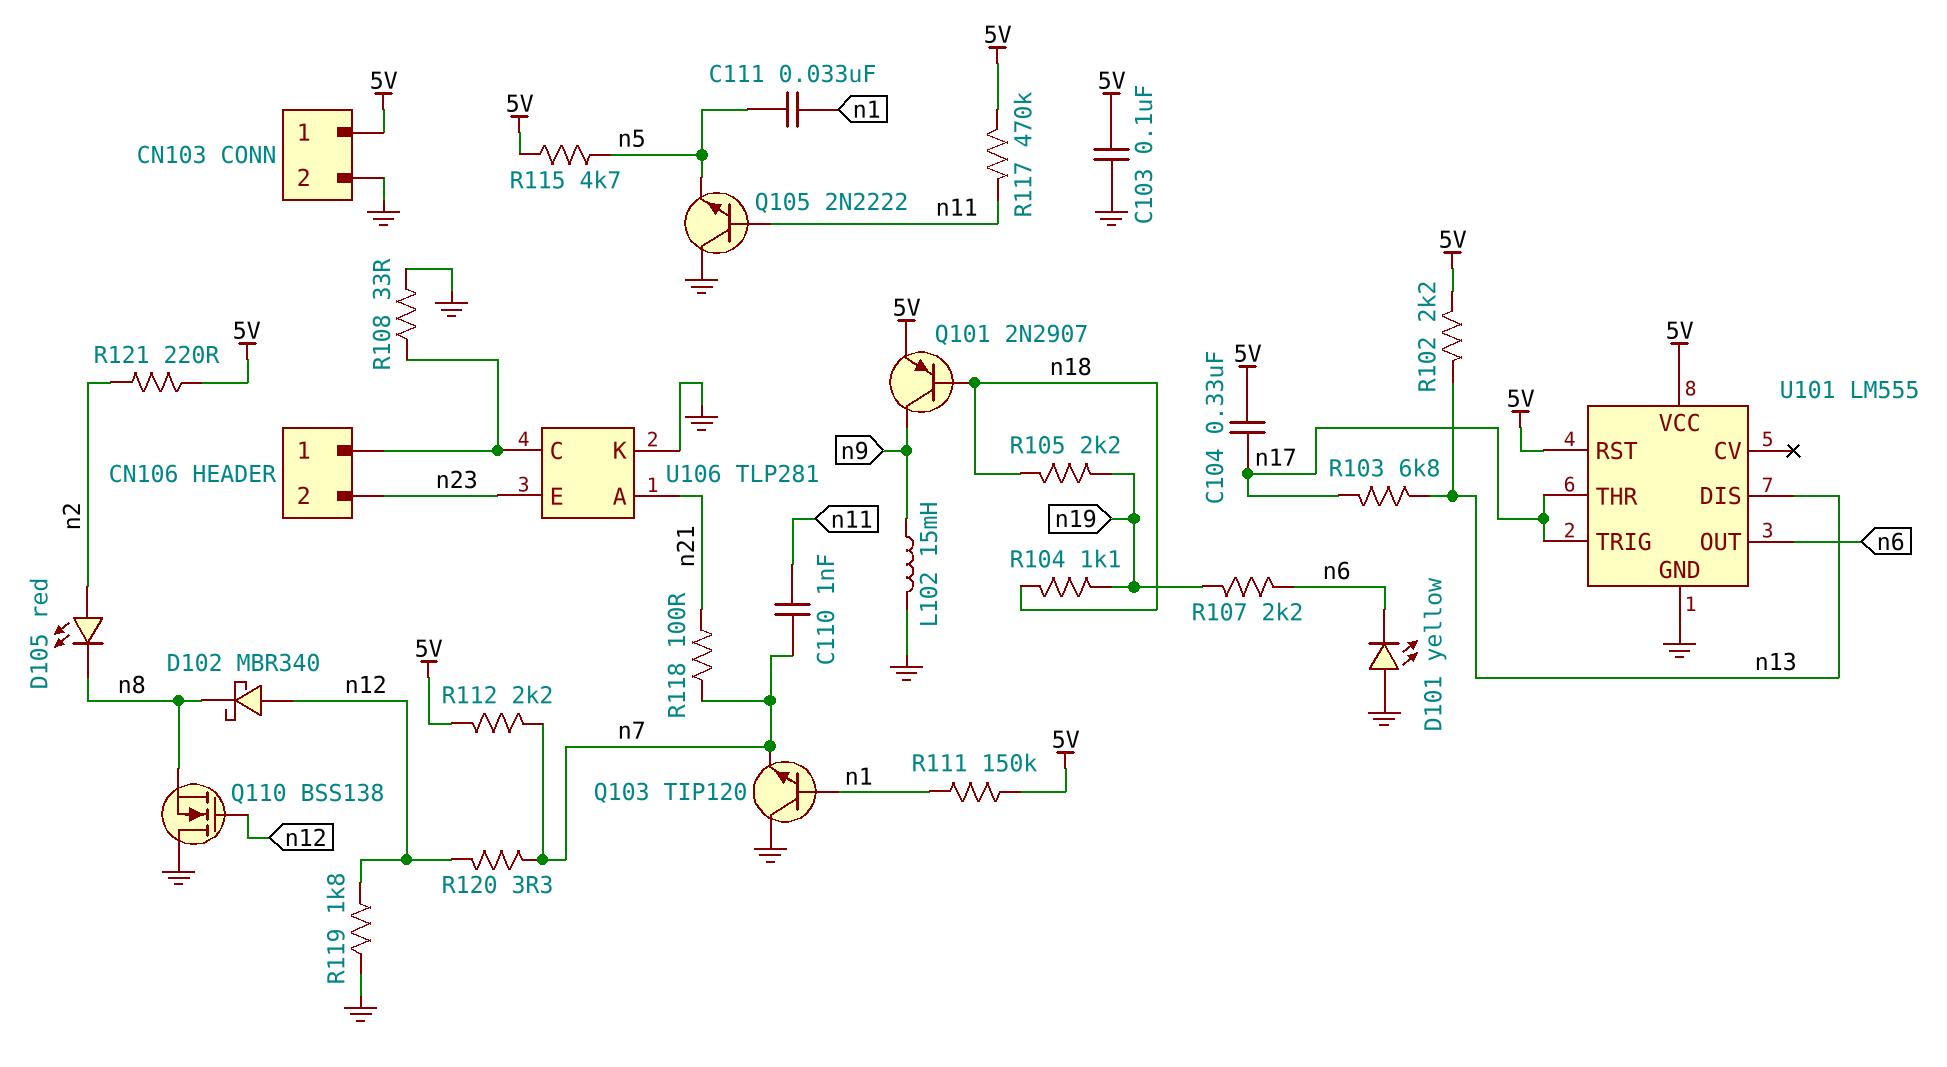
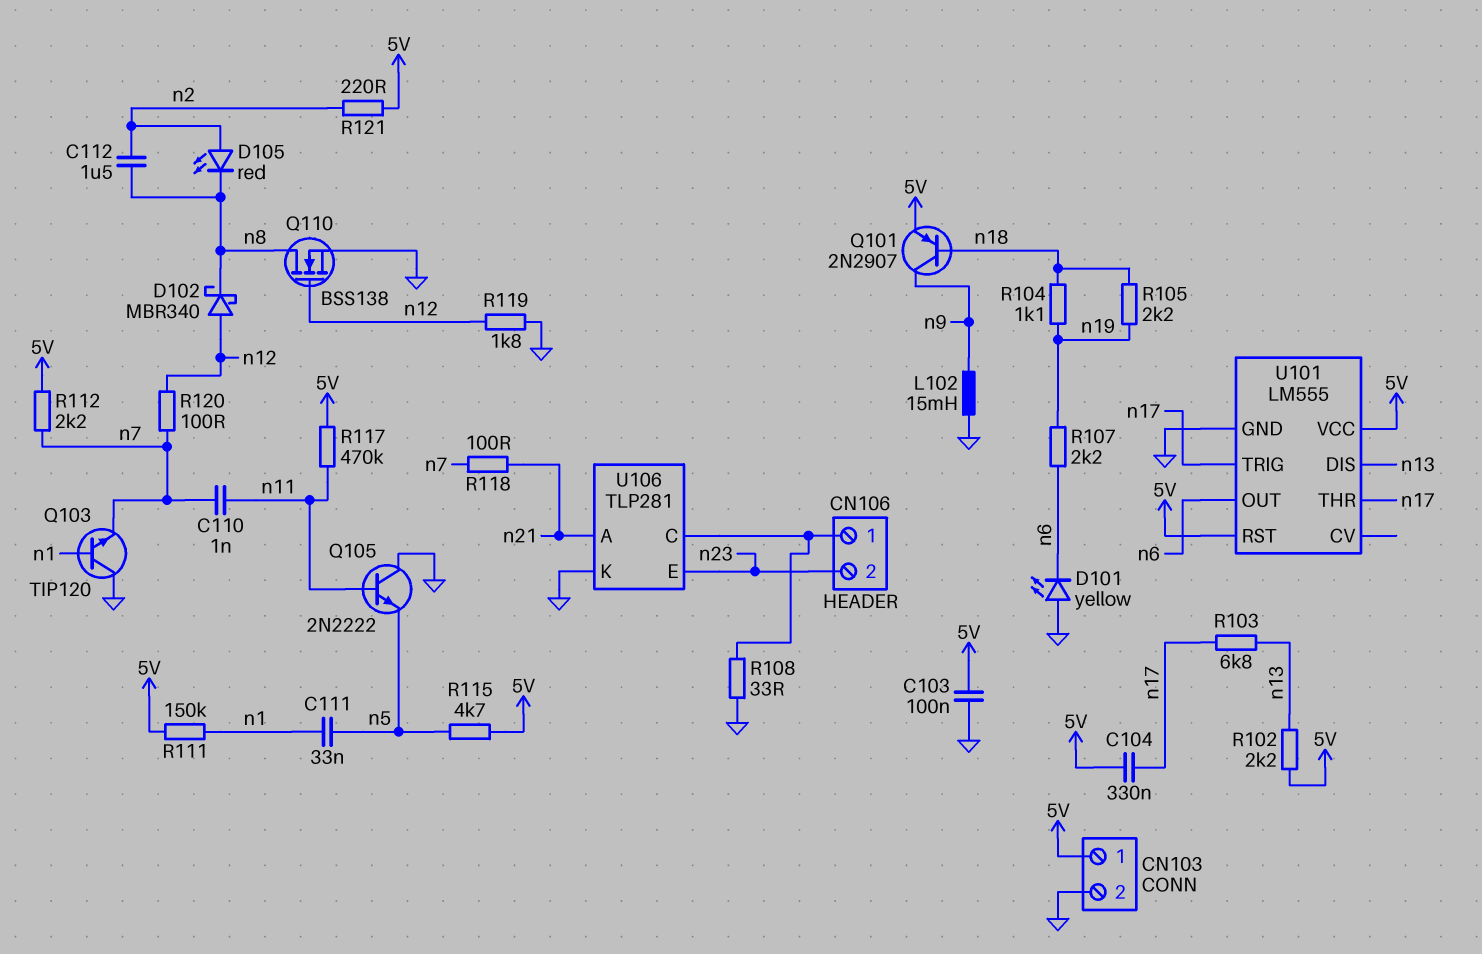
C112: none -> 1.5uF (n2, n8)
Q110: NMOS BSS138 (G n12, D GND, S n8) -> NMOS BSS138 (G n12, D n8, S GND)
R120: 3.3 (n7, n12) -> 100 (n7, n12)

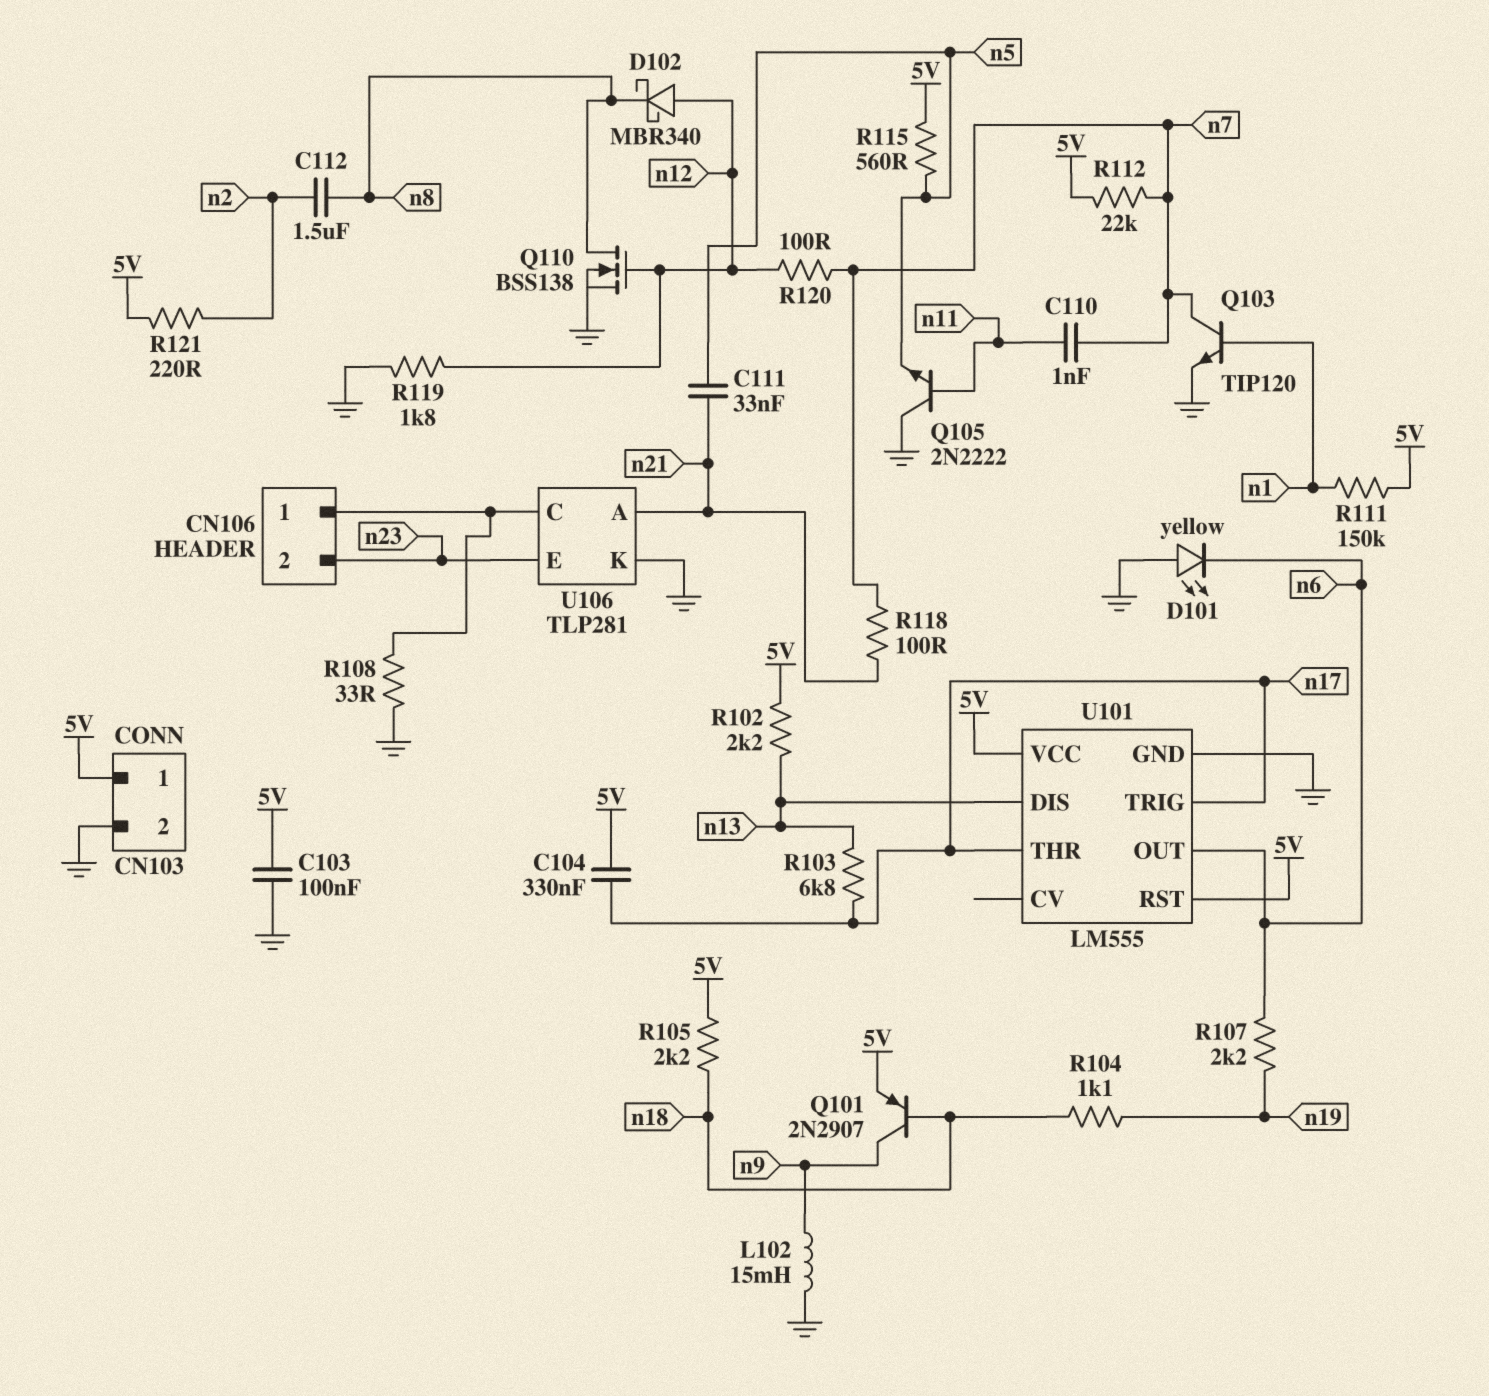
C111: 33nF (n1, n5) -> 33nF (n5, n21)
D105: LED red (A n2, K n8) -> none
Q103: NPN TIP120 (B n1, C GND, E n7) -> NPN TIP120 (B n1, C n7, E GND)
R105: 2.2k (n18, n19) -> 2.2k (5V, n18)
R112: 2.2k (5V, n7) -> 22k (5V, n7)
R115: 4.7k (5V, n5) -> 560 (5V, n5)
R117: 470k (5V, n11) -> none

